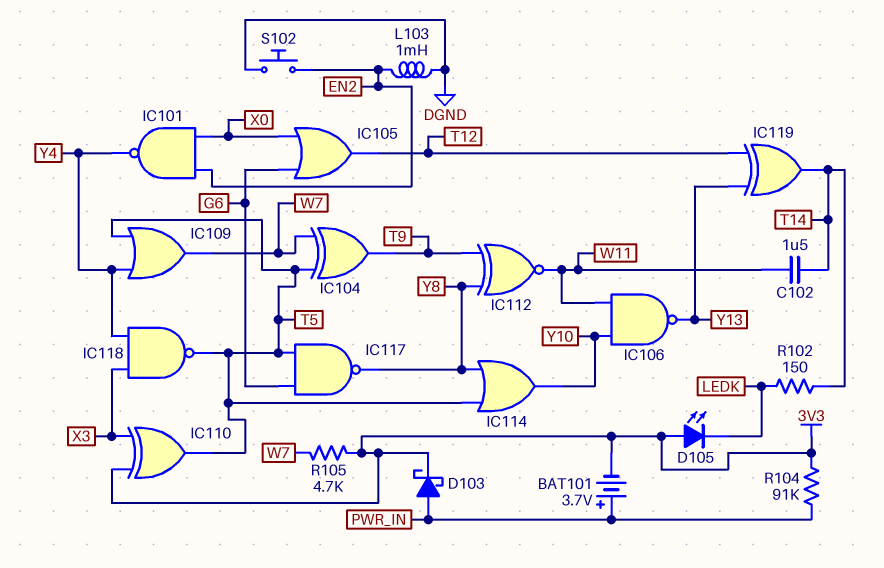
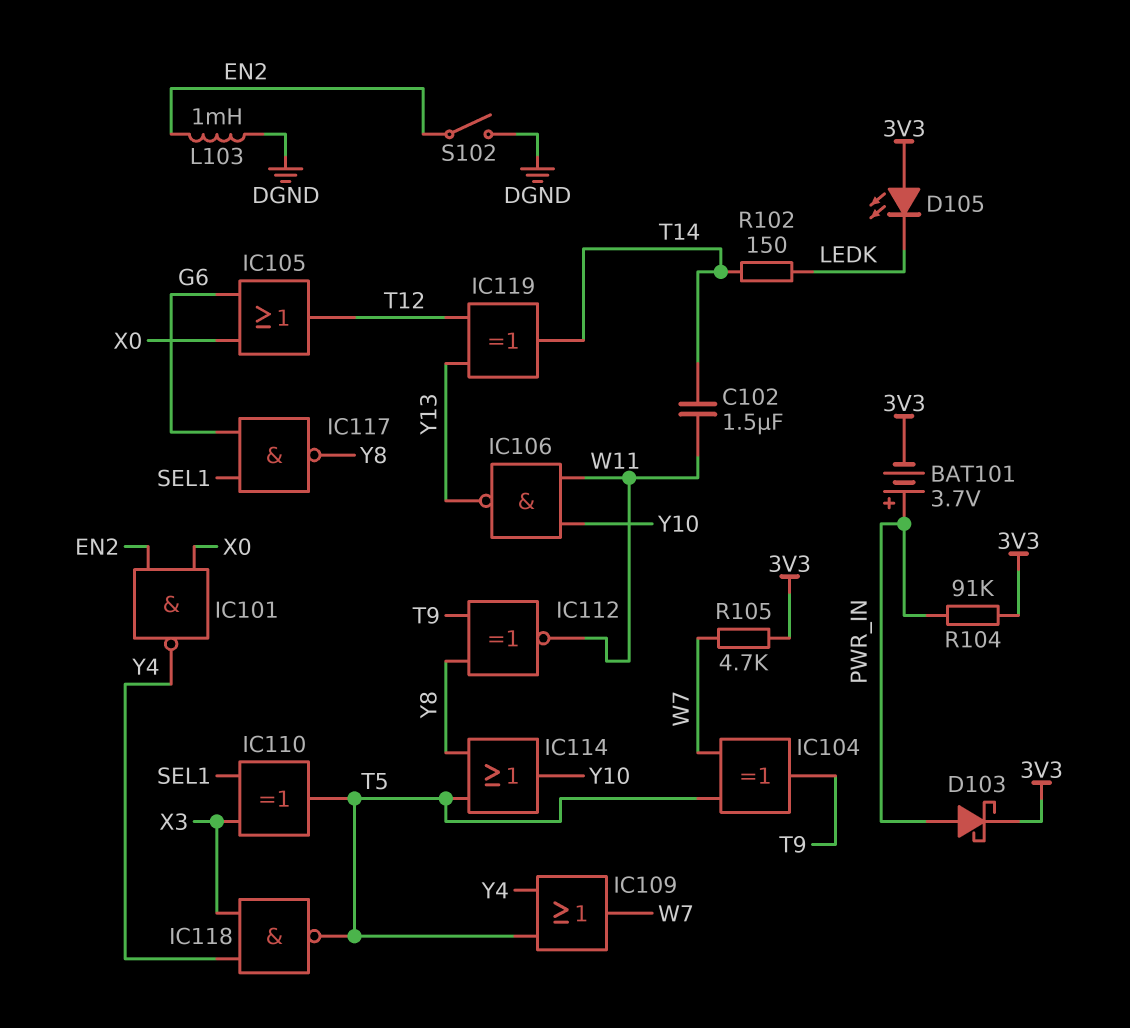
IC110: XOR (in 3V3, in X3, out T5) -> XOR (in SEL1, in X3, out T5)
IC117: NAND (in G6, in T5, out Y8) -> NAND (in G6, in SEL1, out Y8)
S102: button (DGND, EN2) -> switch (DGND, EN2)

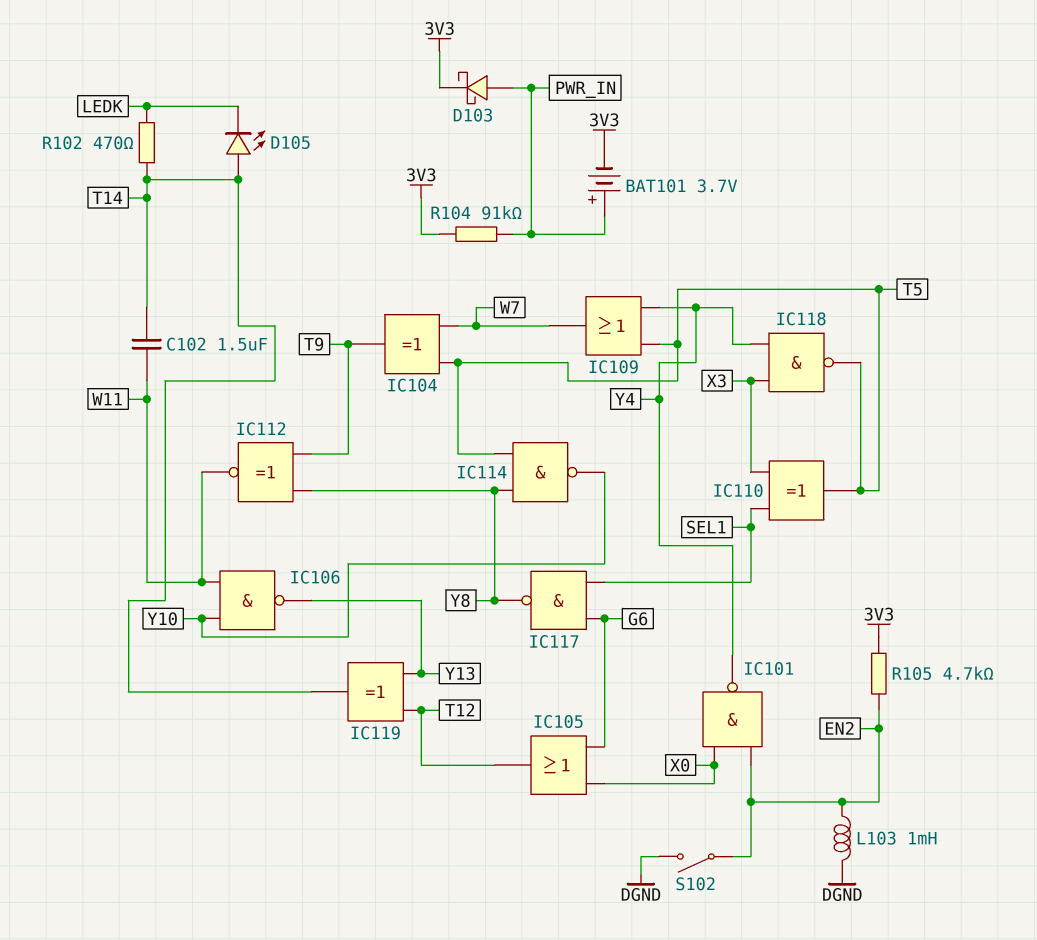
D105: LED (A 3V3, K LEDK) -> LED (A T14, K LEDK)
IC114: OR (in T5, in Y8, out Y10) -> NAND (in T5, in Y8, out Y10)
R102: 150 (LEDK, T14) -> 470 (LEDK, T14)
R105: 4.7k (3V3, W7) -> 4.7k (3V3, EN2)

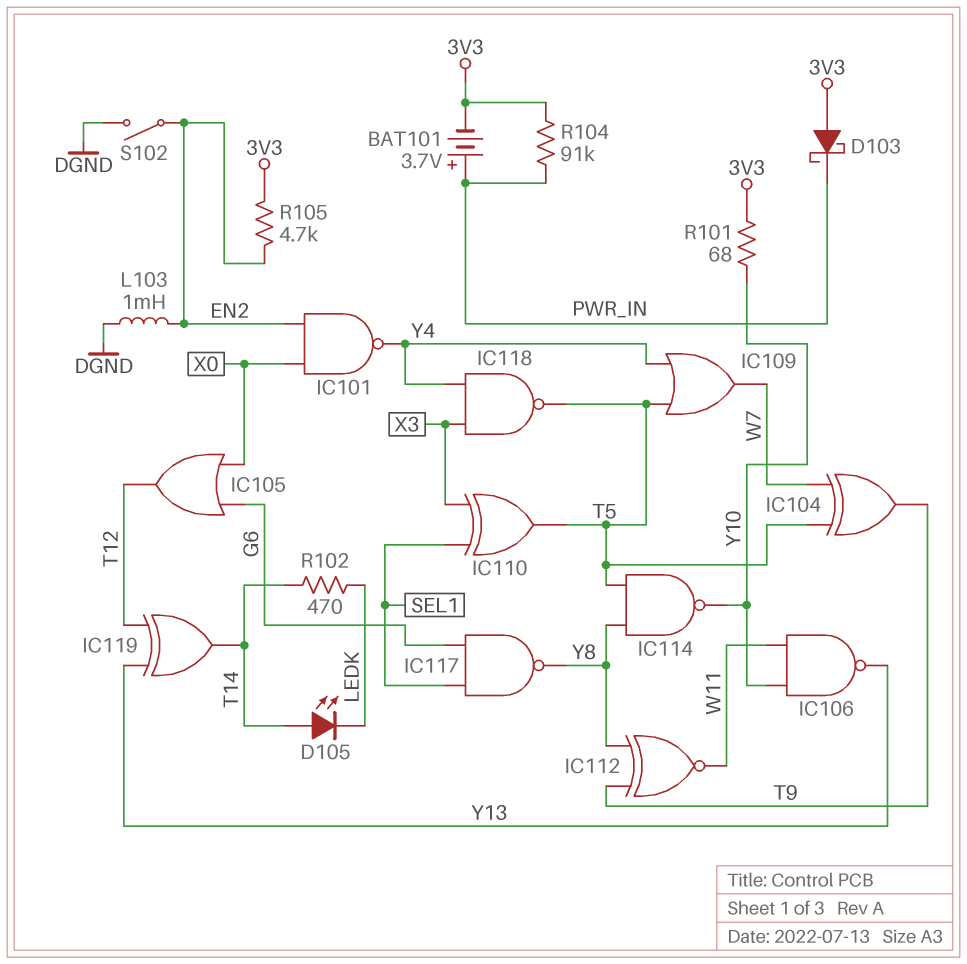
C102: 1.5uF (T14, W11) -> none
D103: schottky (A PWR_IN, K 3V3) -> schottky (A 3V3, K PWR_IN)
R101: none -> 68 (3V3, Y10)

